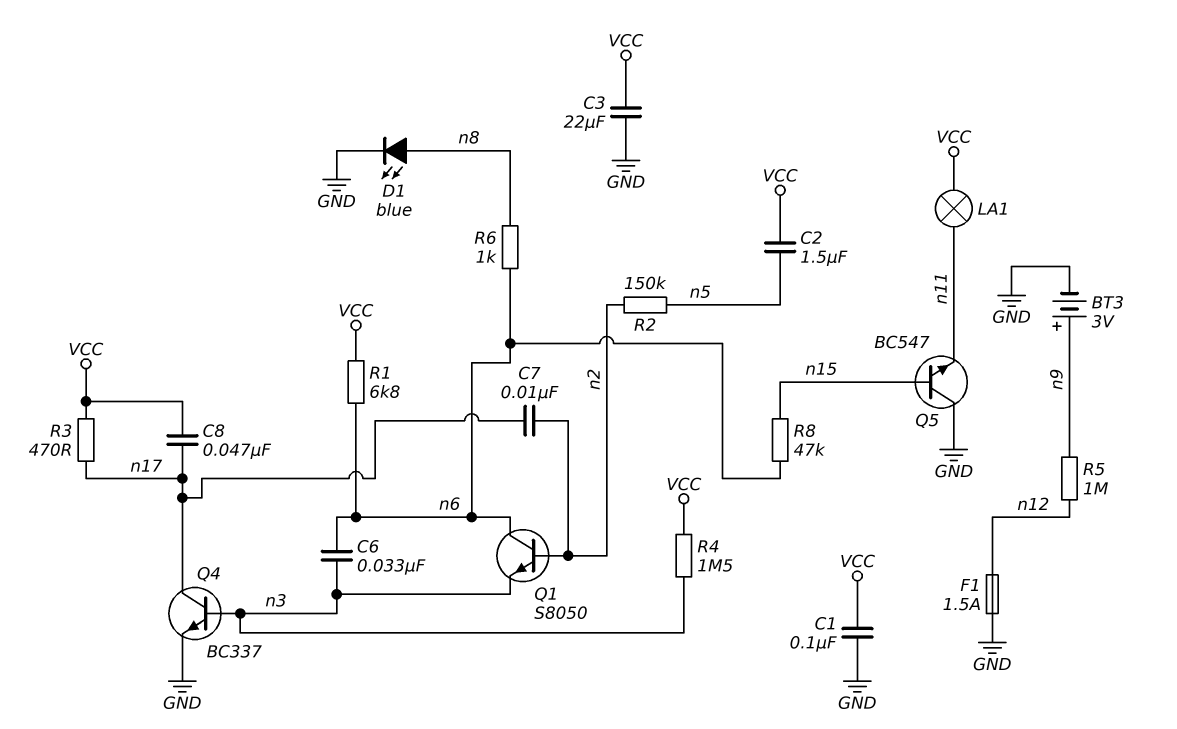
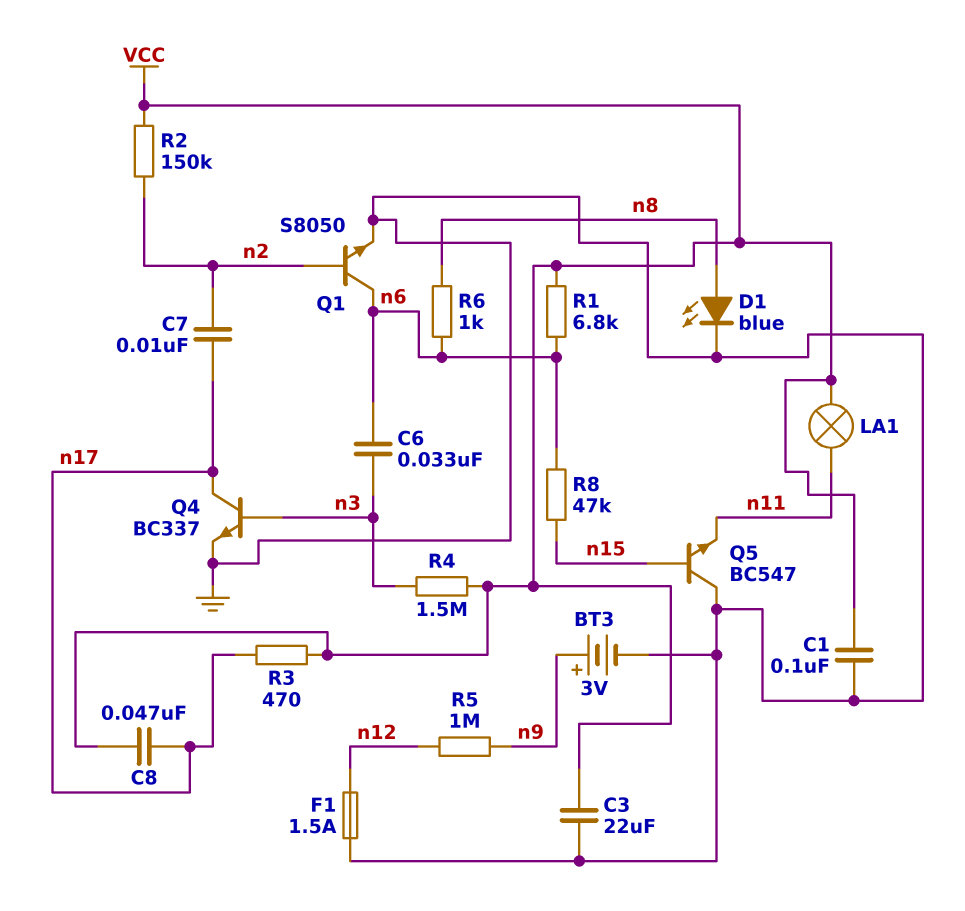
C2: 1.5uF (VCC, n5) -> none
Q1: NPN S8050 (B n2, C n6, E n3) -> NPN S8050 (B n2, C n6, E GND)
R2: 150k (n2, n5) -> 150k (VCC, n2)

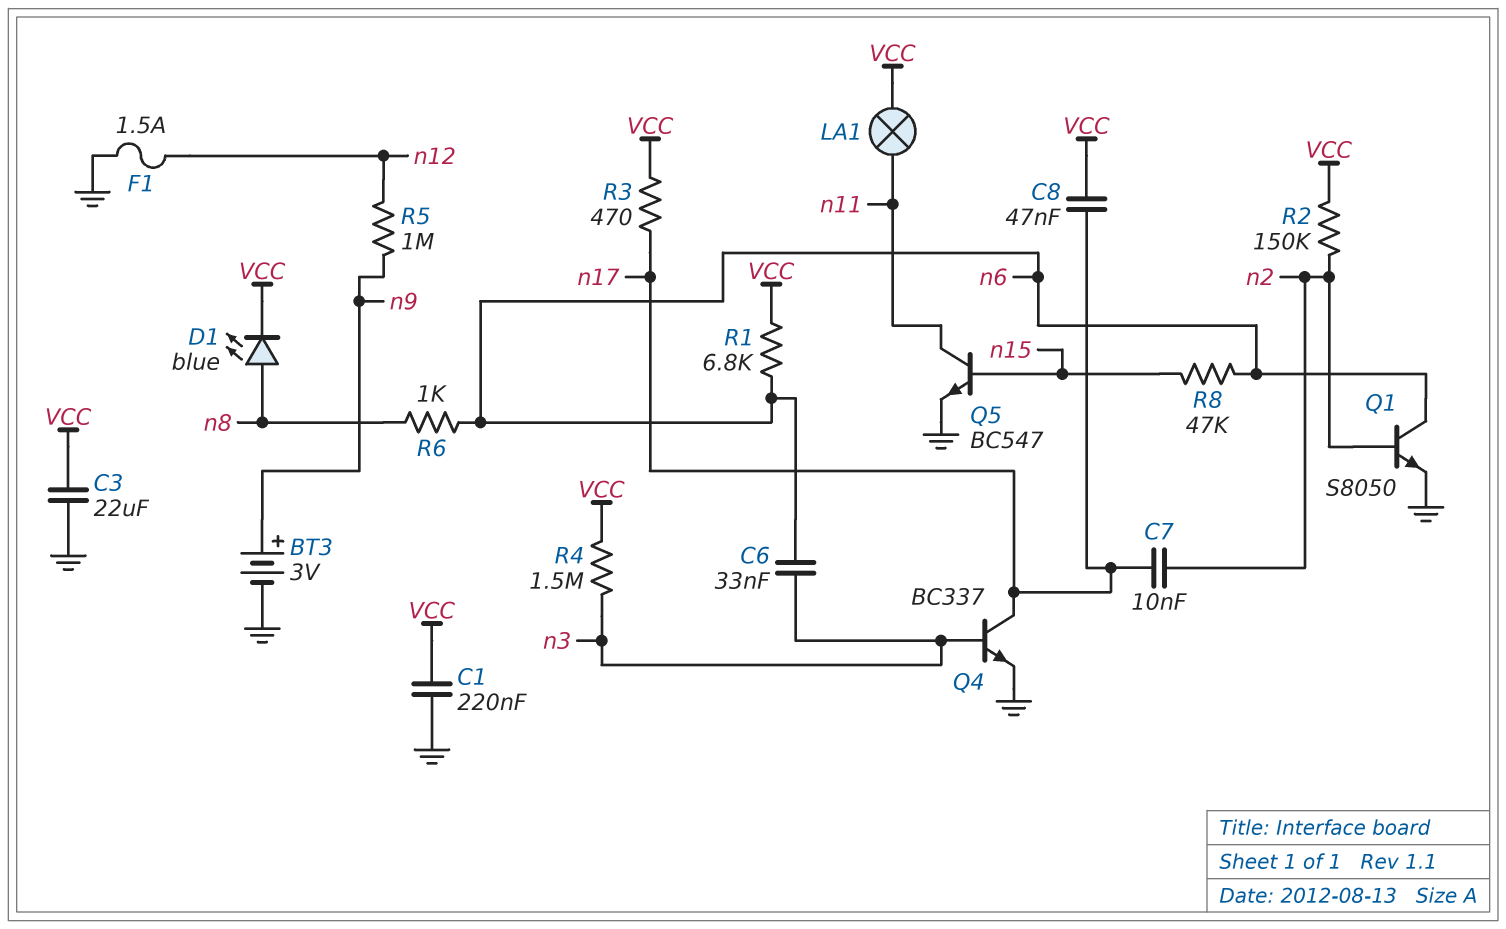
C1: 100nF (GND, VCC) -> 220nF (GND, VCC)
D1: LED blue (A n8, K GND) -> LED blue (A n8, K VCC)
Q5: NPN BC547 (B n15, C GND, E n11) -> NPN BC547 (B n15, C n11, E GND)

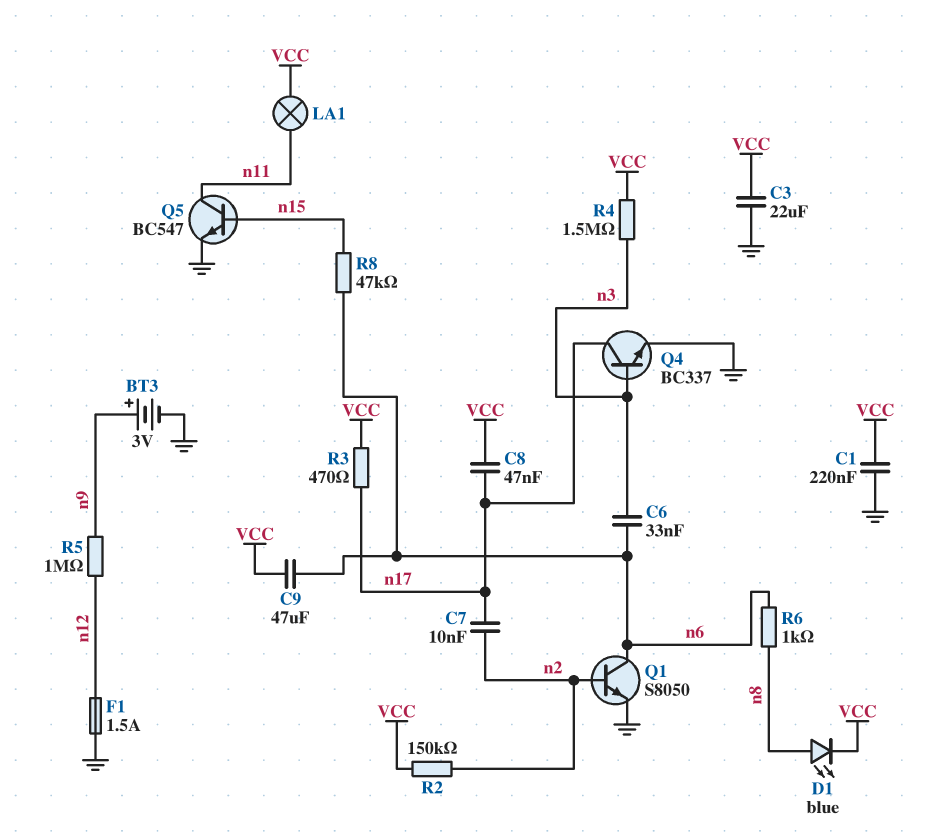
C9: none -> 47uF (VCC, n6)
R1: 6.8k (VCC, n6) -> none

